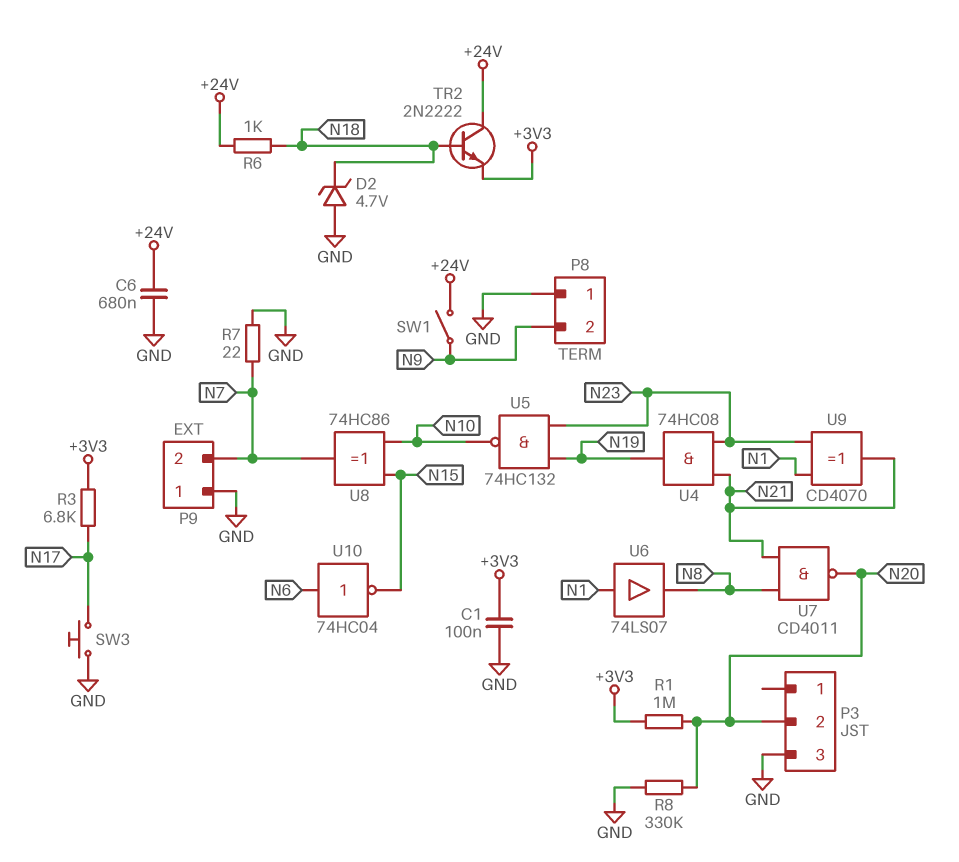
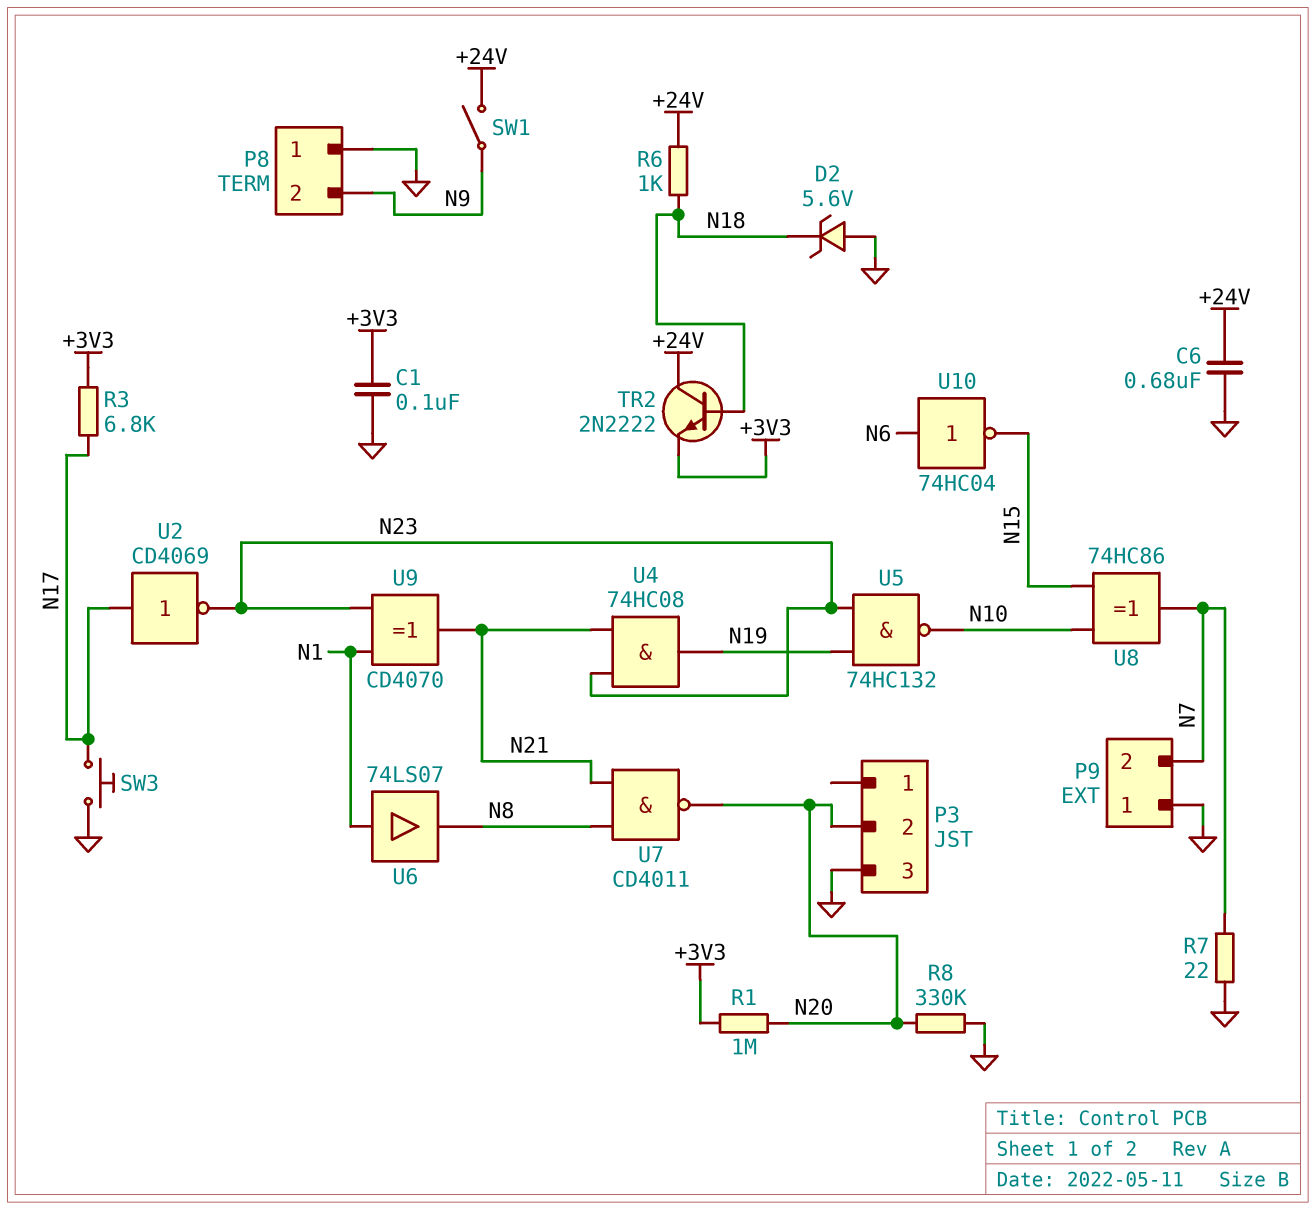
D2: zener 4.7V (A GND, K N18) -> zener 5.6V (A GND, K N18)
U2: none -> NOT CD4069 (in N17, out N23)

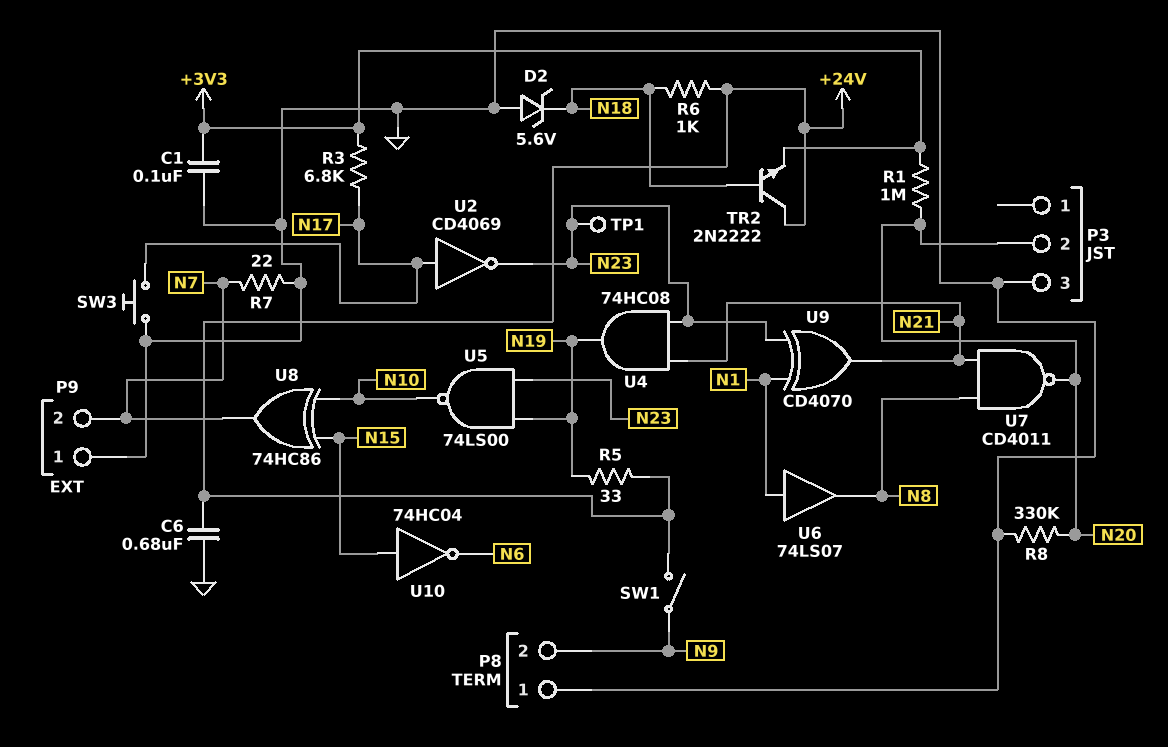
R5: none -> 33 (+24V, N19)
TP1: none -> test point (N23)
U5: NAND 74HC132 (in N19, in N23, out N10) -> NAND 74LS00 (in N19, in N23, out N10)
U10: NOT 74HC04 (in N6, out N15) -> NOT 74HC04 (in N15, out N6)

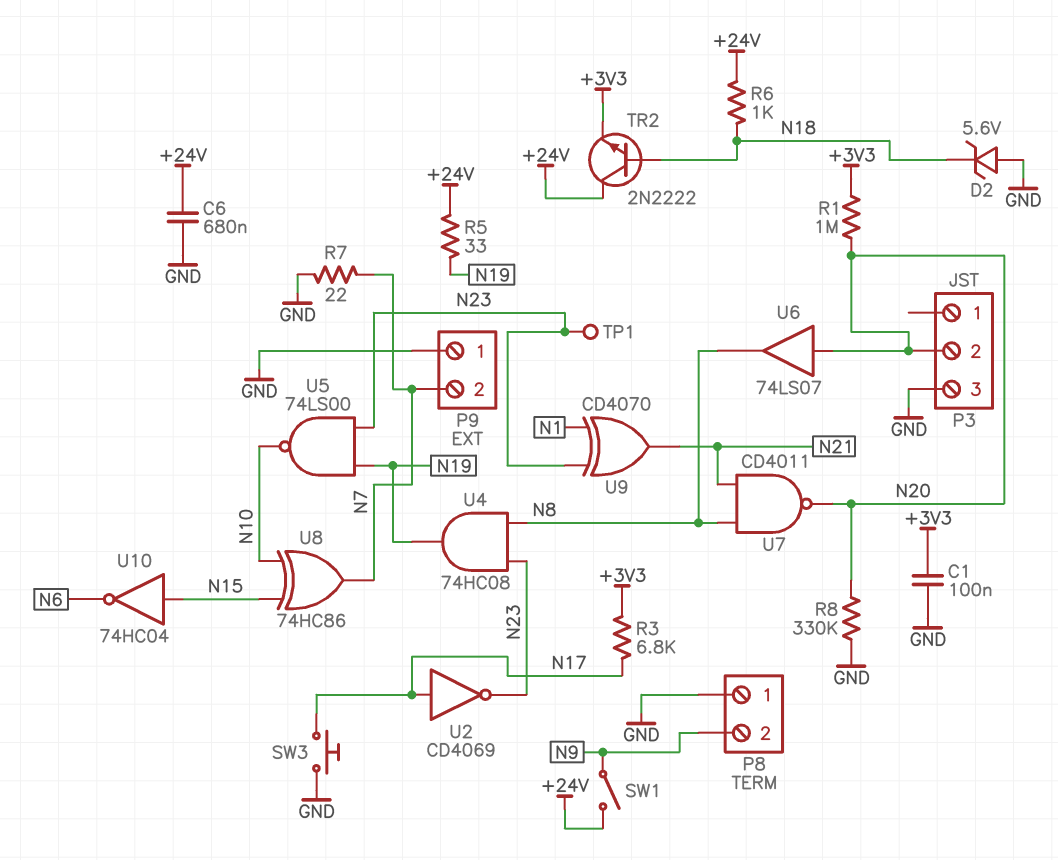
U4: AND 74HC08 (in N21, in N23, out N19) -> AND 74HC08 (in N8, in N23, out N19)
U6: buffer 74LS07 (in N1, out N8) -> buffer 74LS07 (in N20, out N8)

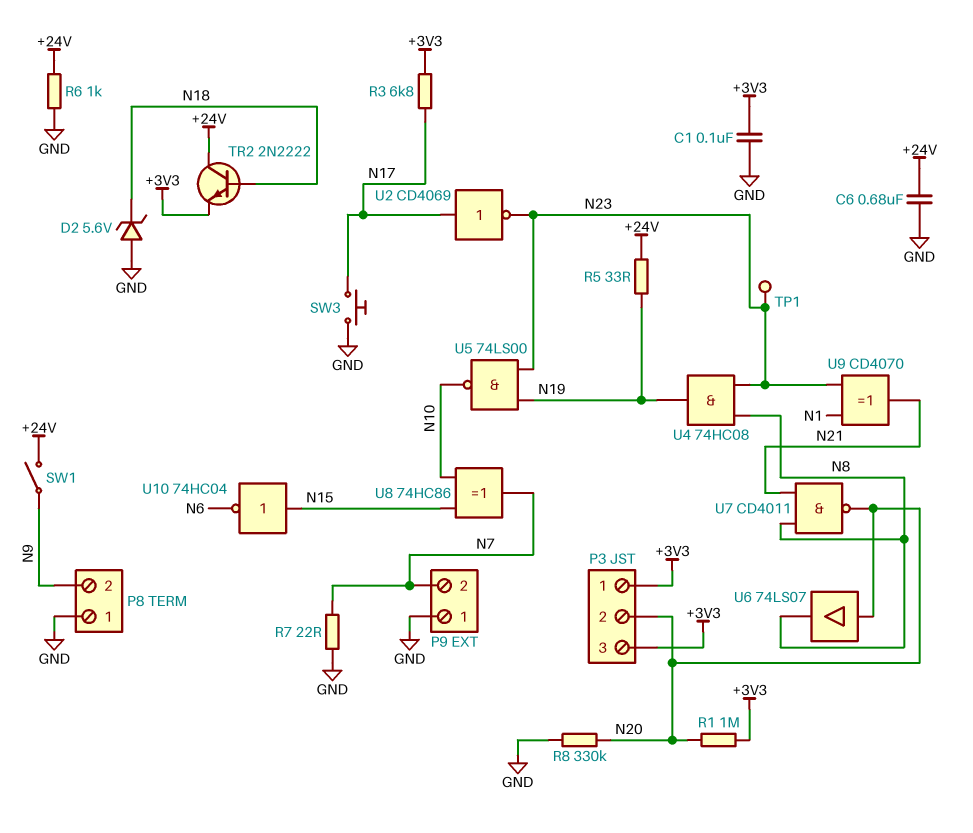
P3 pin 1: none -> +3V3
P3 pin 3: GND -> +3V3
R6: 1k (+24V, N18) -> 1k (+24V, GND)

